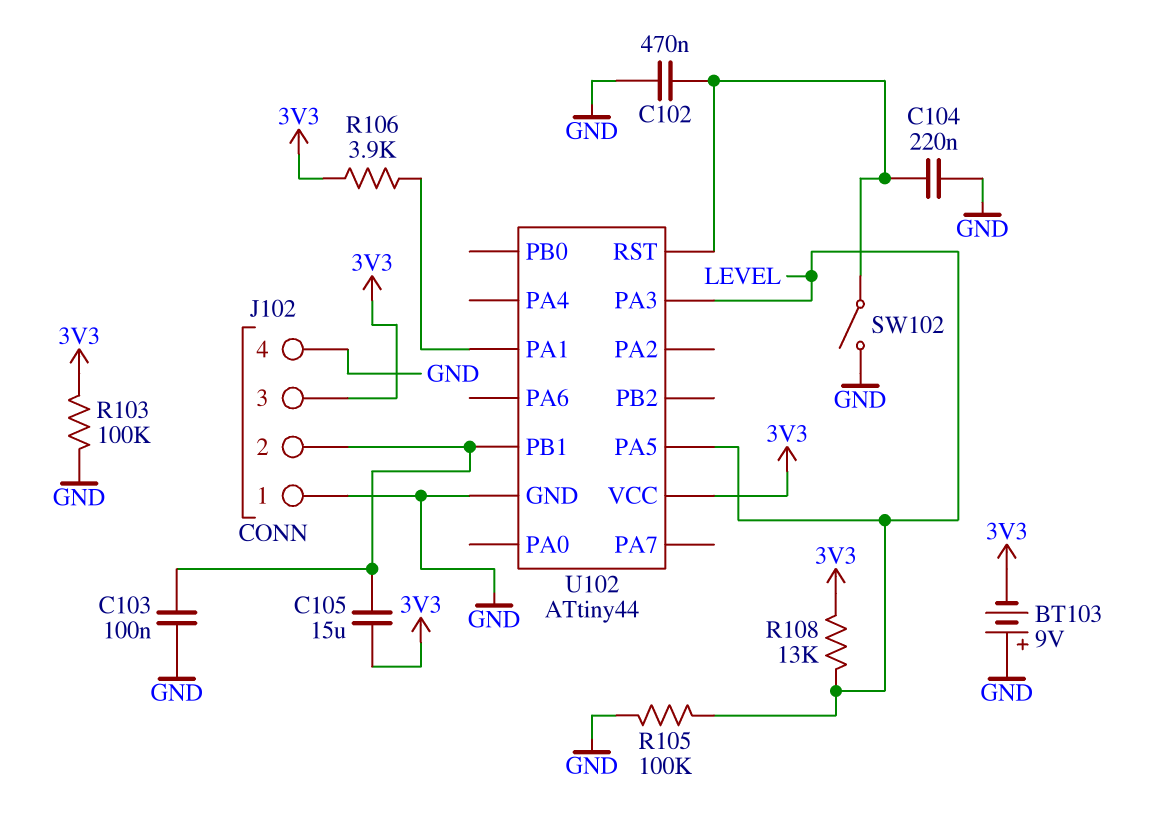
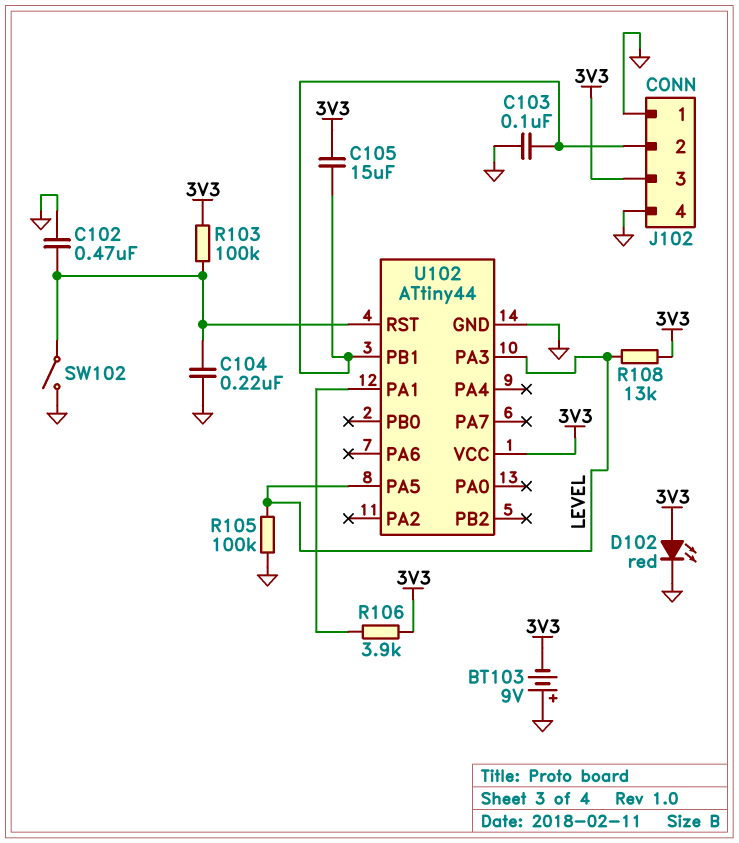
D102: none -> LED red (A 3V3, K GND)
R103: 100k (3V3, GND) -> 100k (3V3, U102/RST)

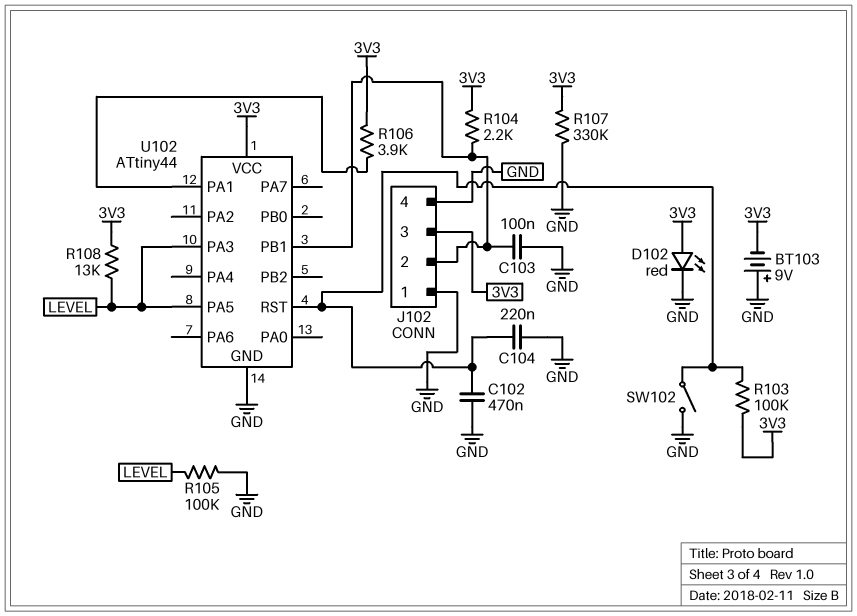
C105: 15uF (3V3, J102/2) -> none
R104: none -> 2.2k (3V3, J102/2)
R107: none -> 330k (3V3, GND)

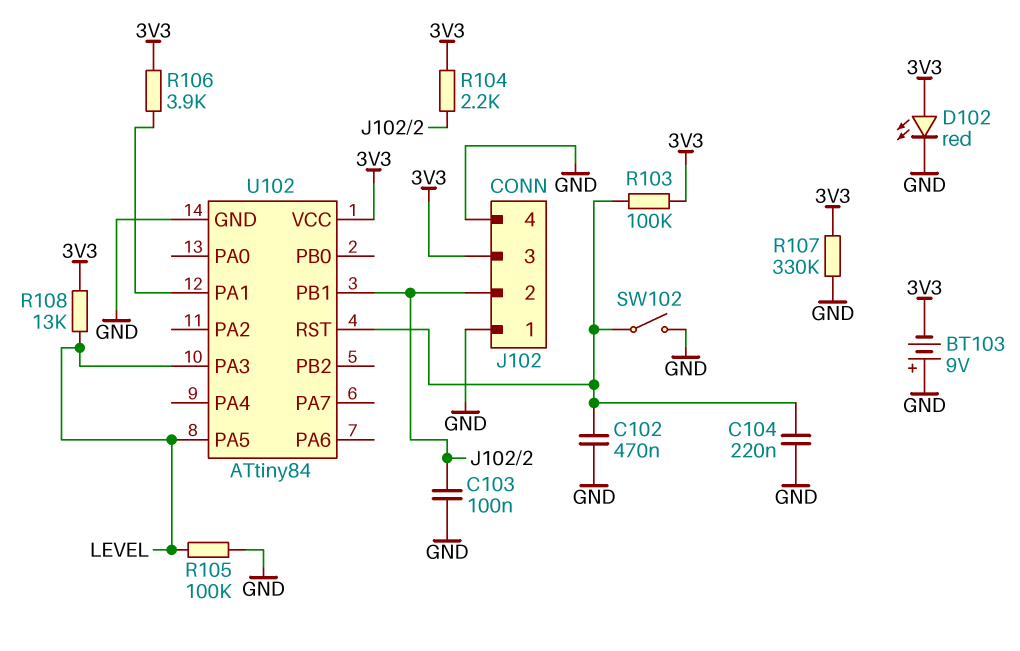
U102: ATtiny44 -> ATtiny84

